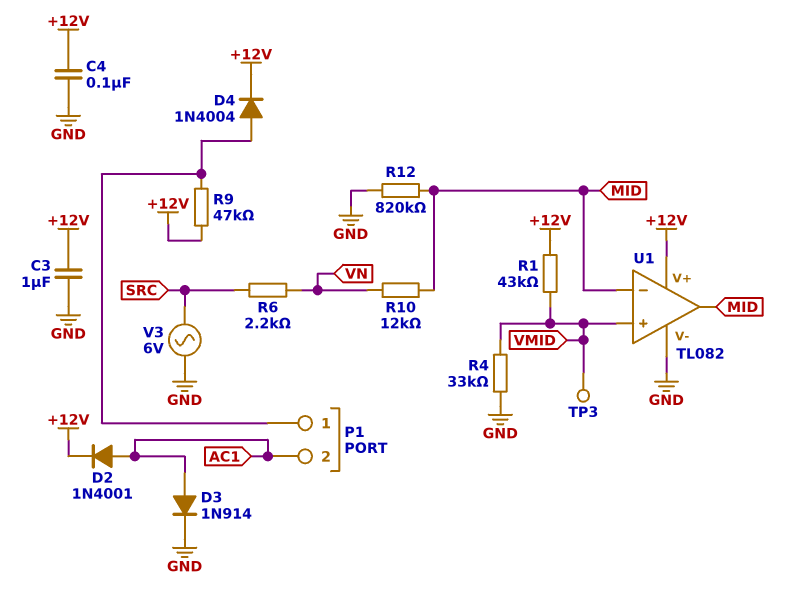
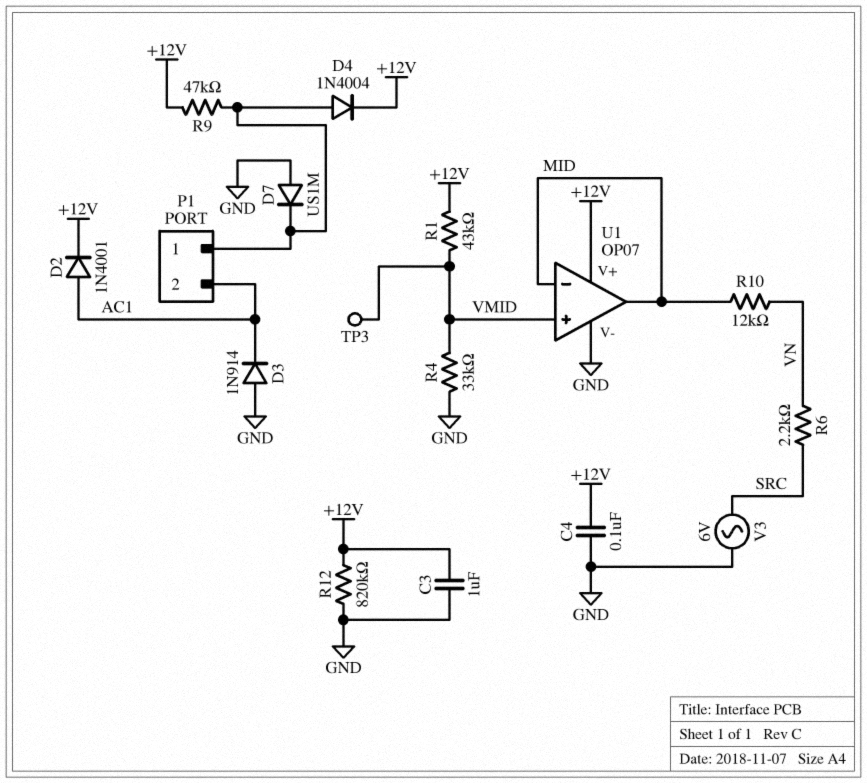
D3: diode 1N914 (A AC1, K GND) -> diode 1N914 (A GND, K AC1)
D7: none -> diode US1M (A GND, K P1/1)
R12: 820k (GND, MID) -> 820k (+12V, GND)
U1: TL082 -> OP07

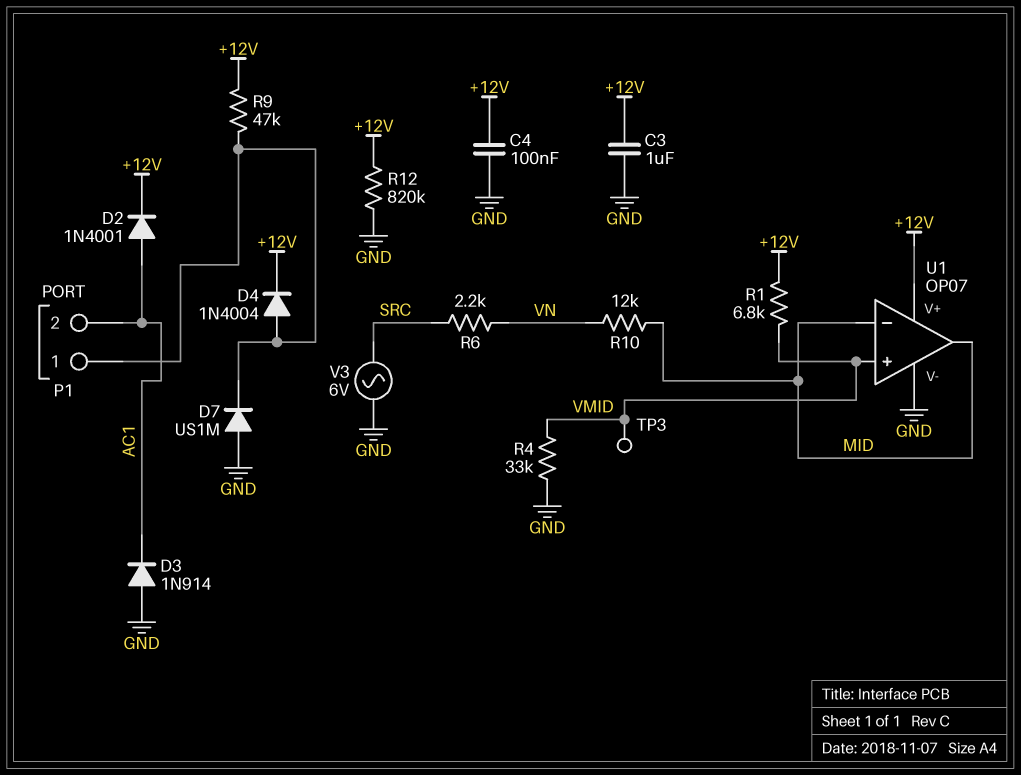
R1: 43k (+12V, VMID) -> 6.8k (+12V, VMID)

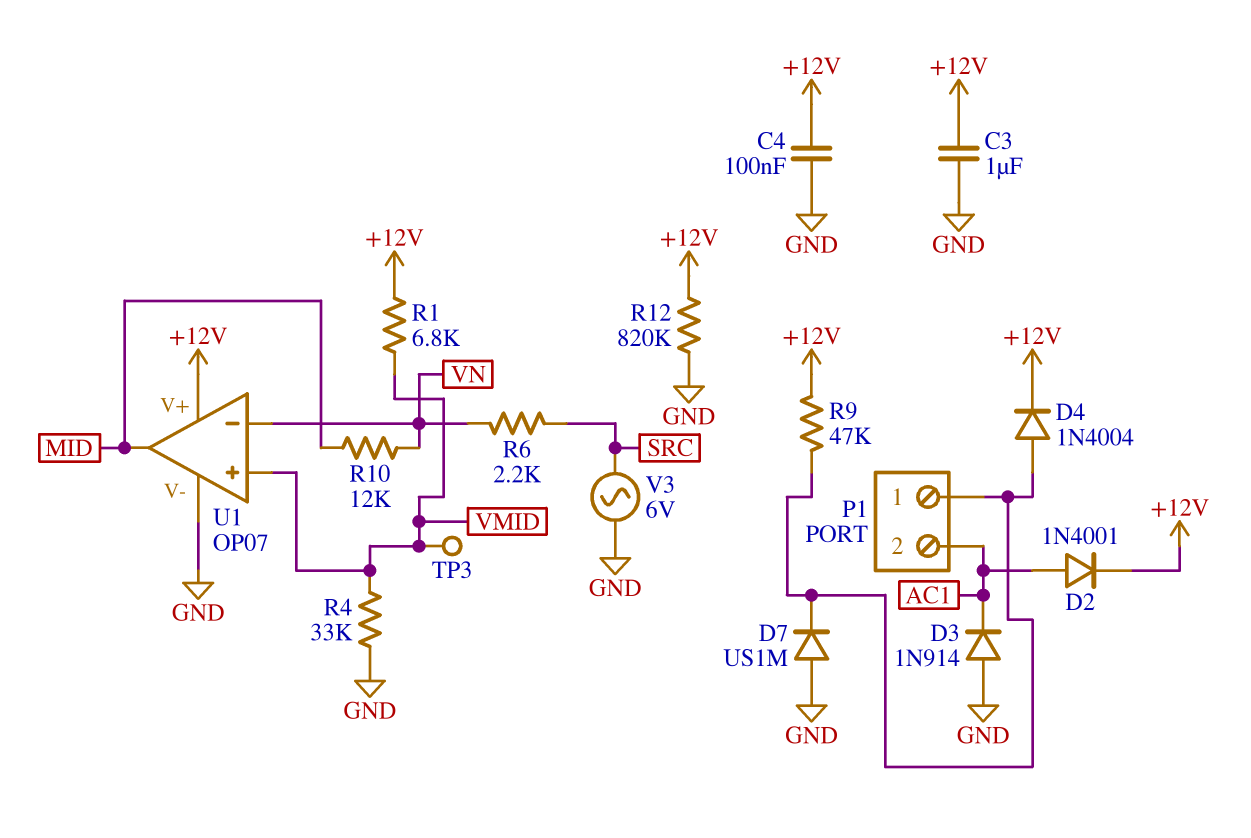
U1 pin in-: MID -> VN

